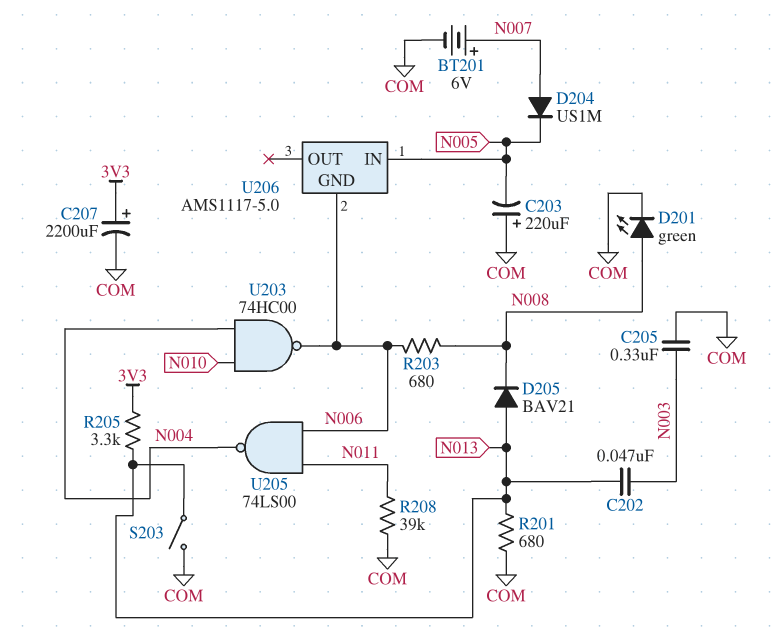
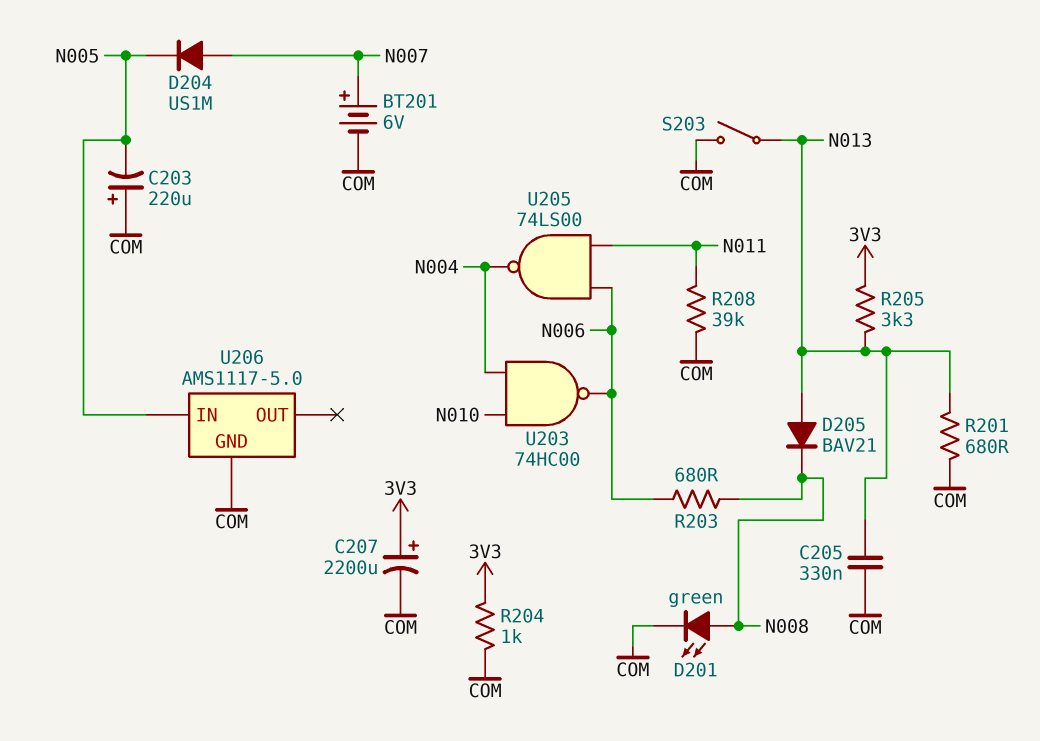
C202: 47nF (N003, N013) -> none
C205: 330nF (COM, N003) -> 330nF (COM, N013)
R204: none -> 1k (3V3, COM)
U206 pin GND: N006 -> COM

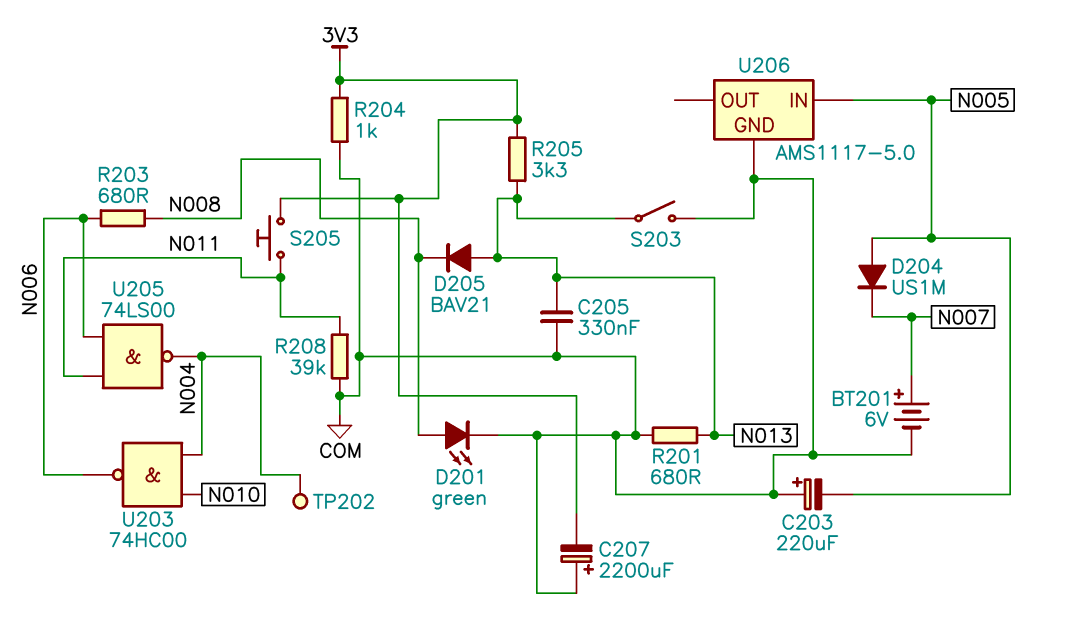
C207: 2200uF (plus 3V3, minus COM) -> 2200uF (plus COM, minus 3V3)
D204: diode US1M (A N007, K N005) -> diode US1M (A N005, K N007)
S205: none -> button (3V3, N011)
TP202: none -> test point (N004)

